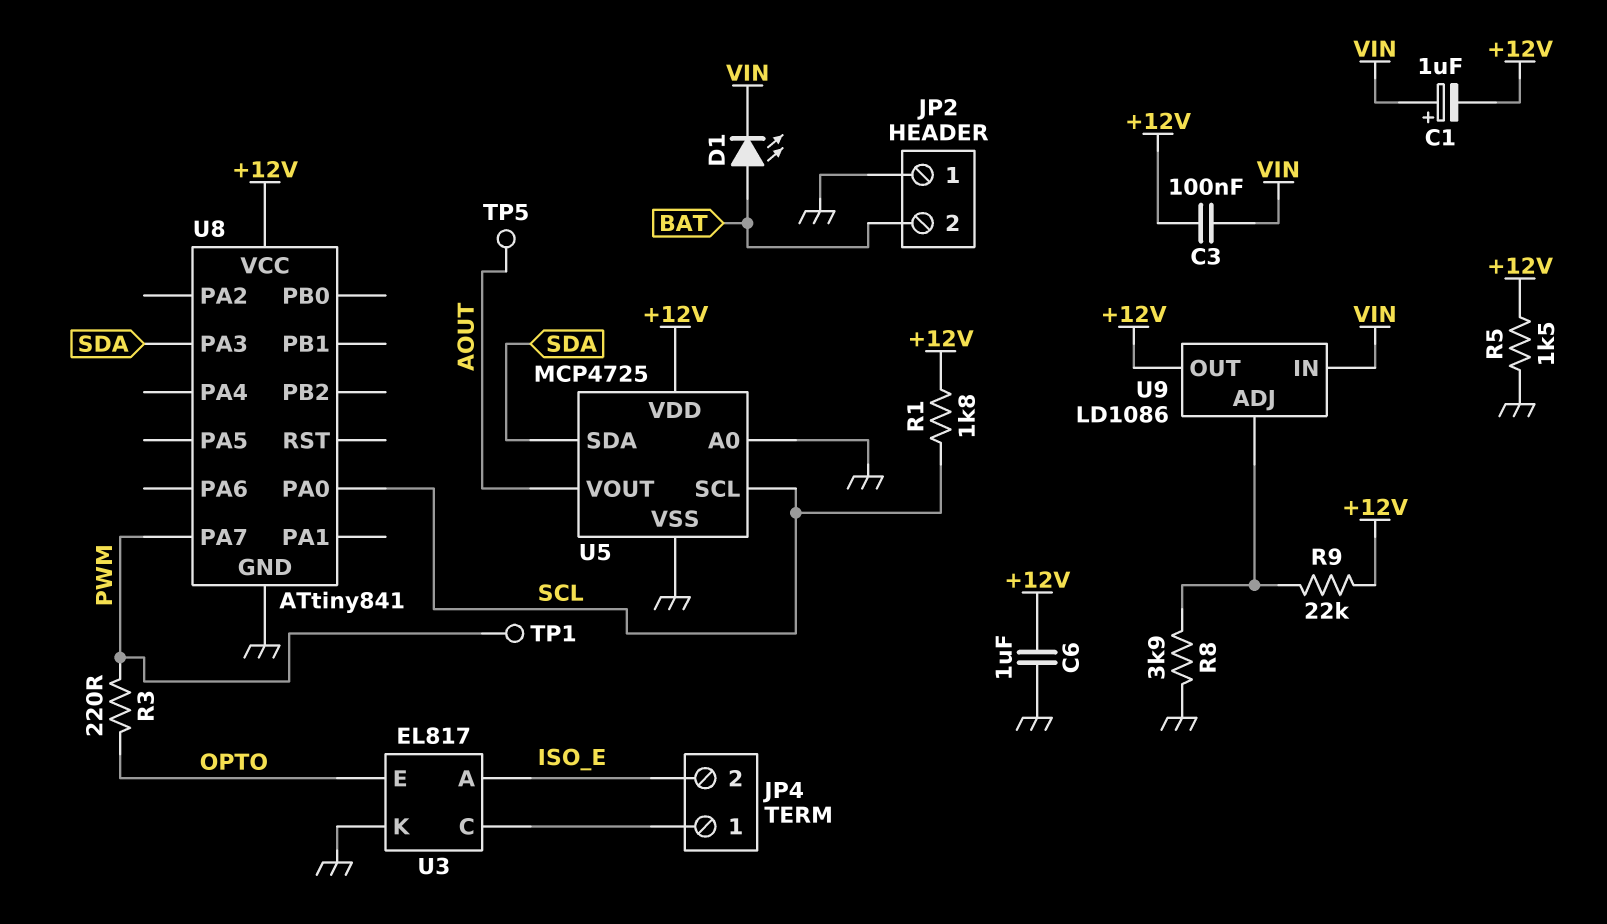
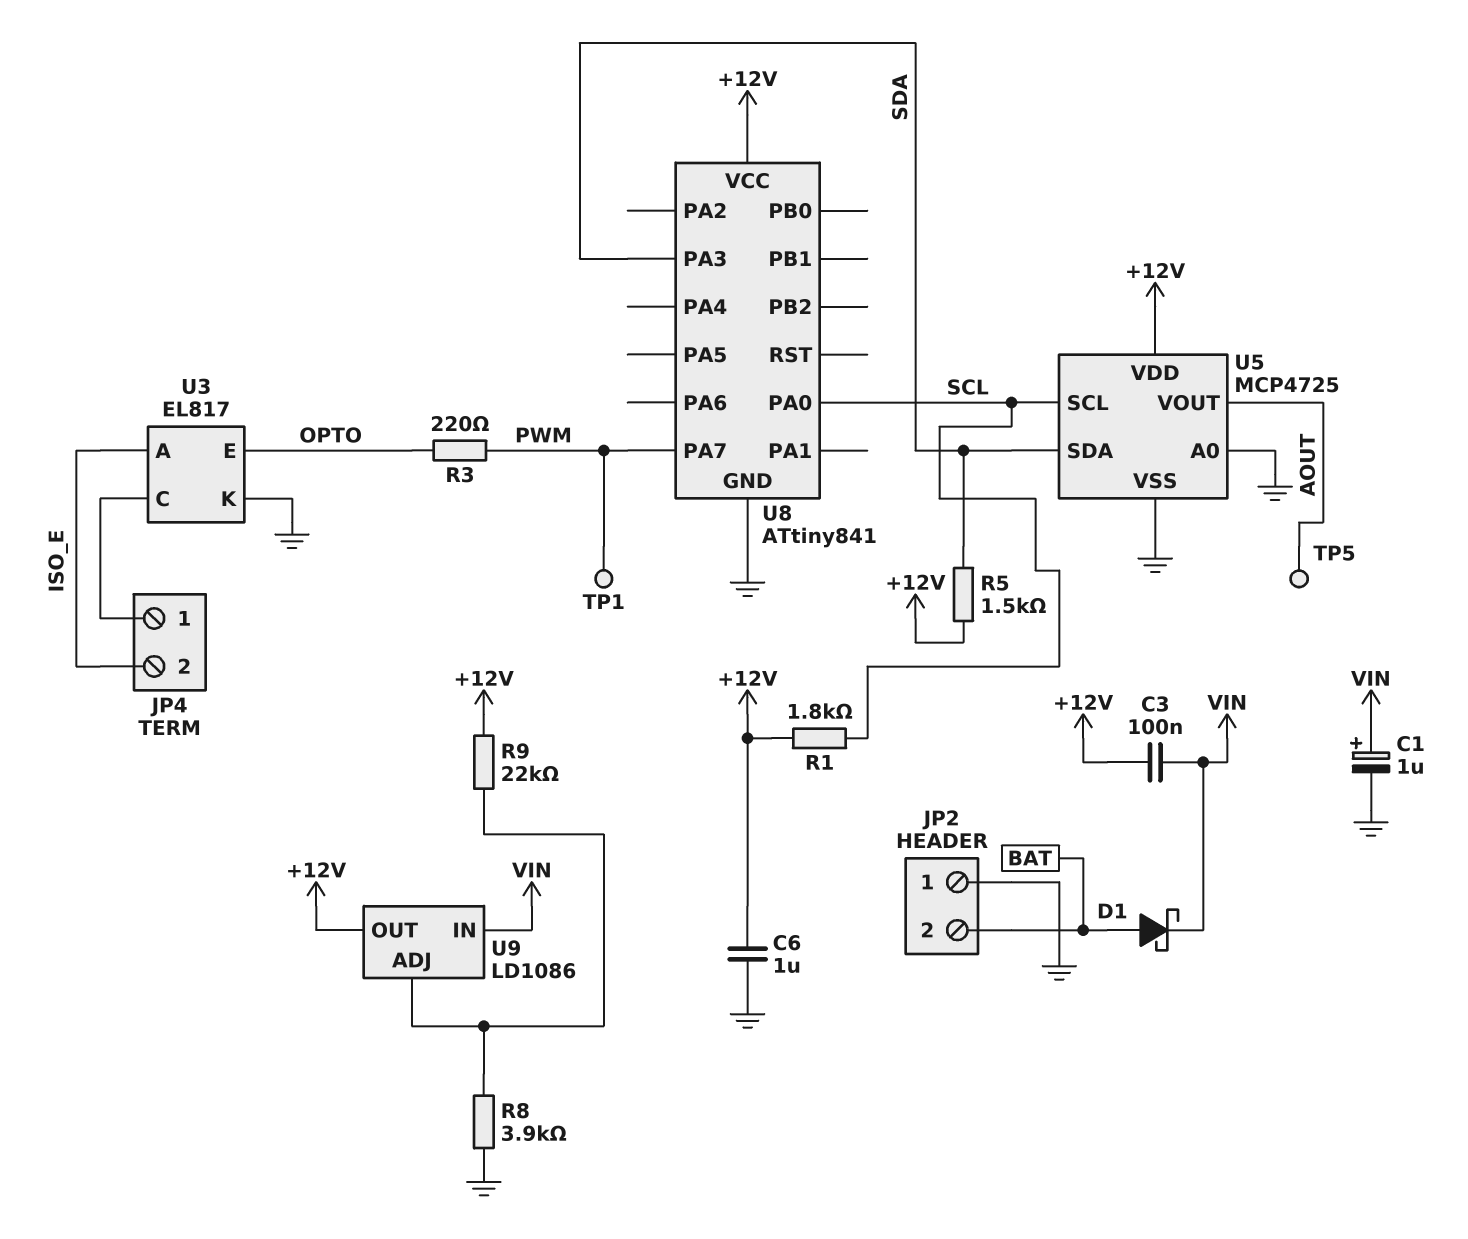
C1: 1uF (plus VIN, minus +12V) -> 1uF (plus VIN, minus GND)
D1: LED (A BAT, K VIN) -> schottky (A BAT, K VIN)
R5: 1.5k (+12V, GND) -> 1.5k (+12V, SDA)

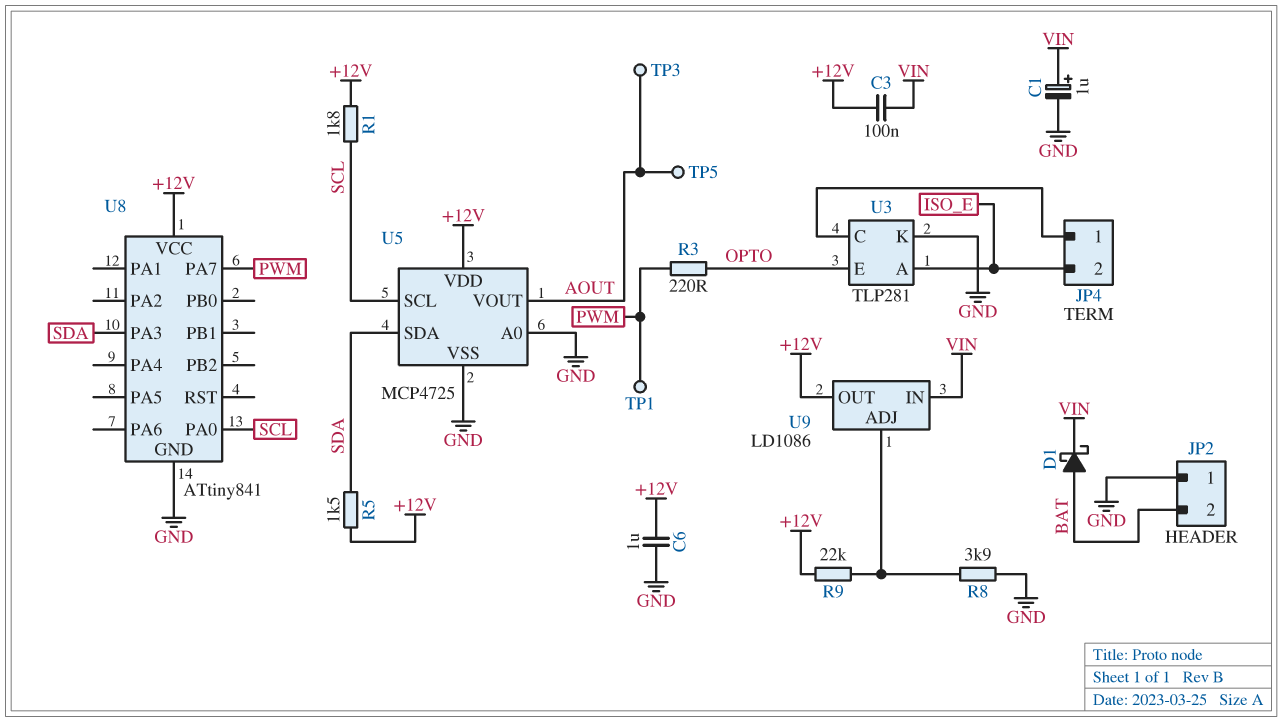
TP3: none -> test point (AOUT)
U3: EL817 -> TLP281

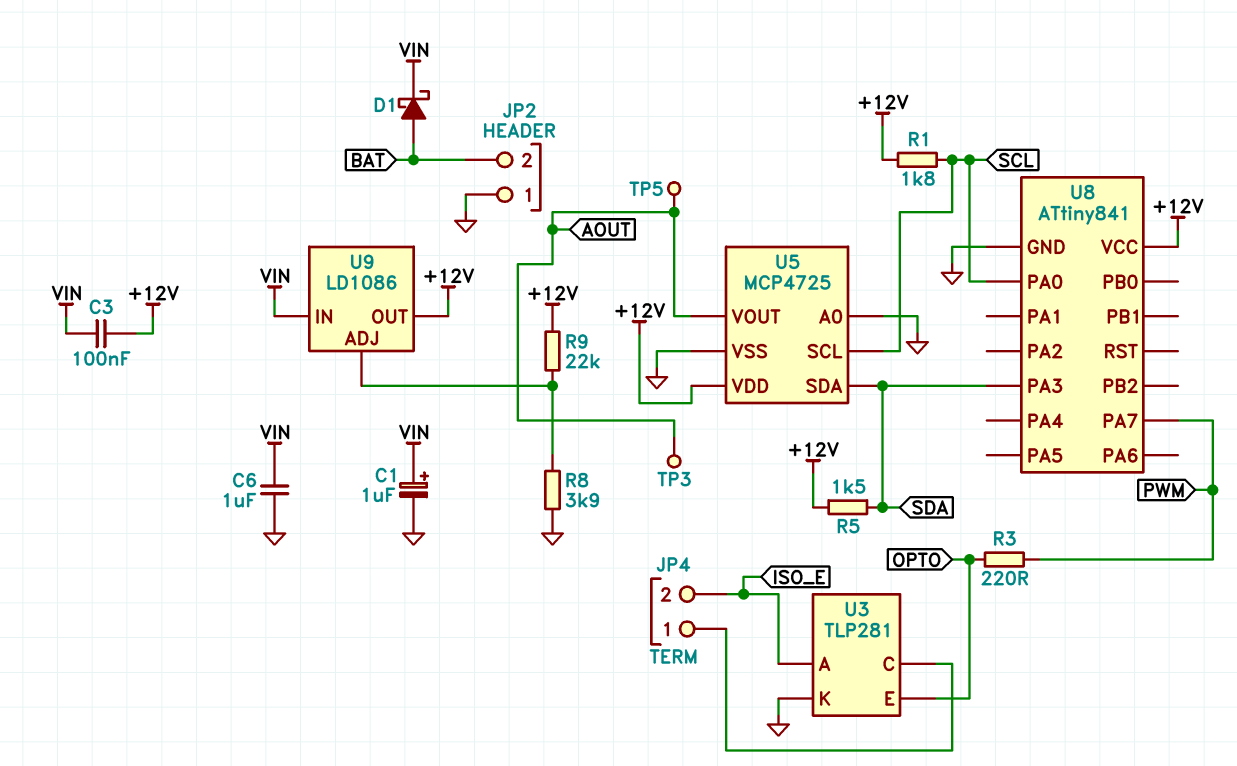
C6: 1uF (+12V, GND) -> 1uF (GND, VIN)
TP1: test point (PWM) -> none

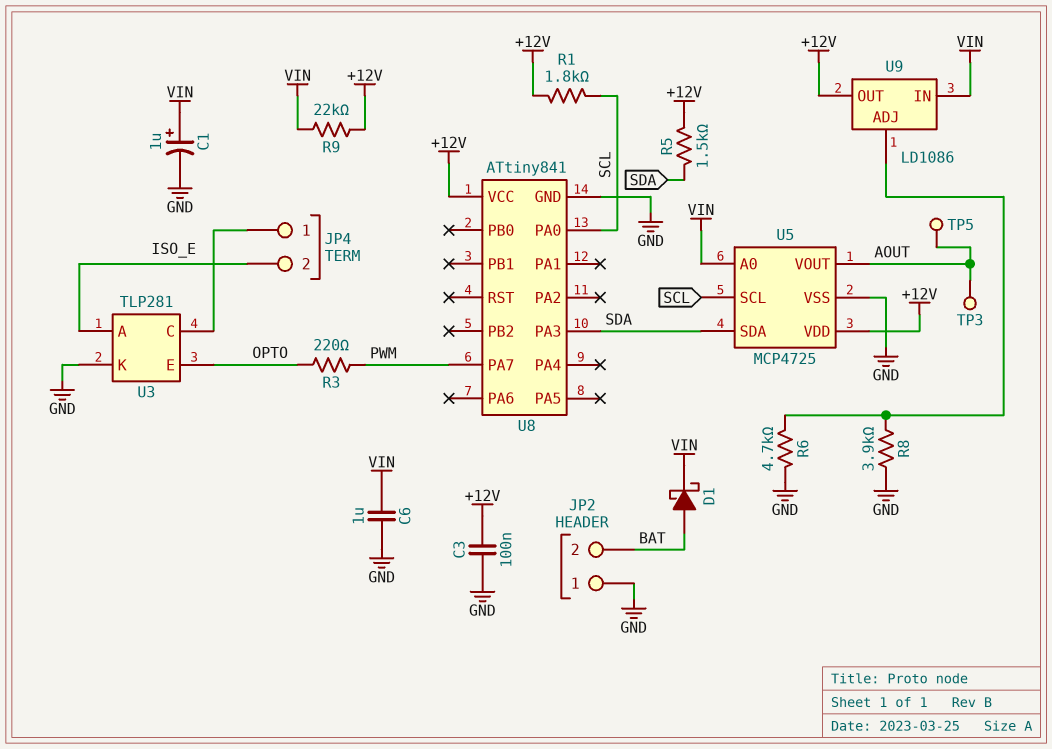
C3: 100nF (+12V, VIN) -> 100nF (+12V, GND)
R6: none -> 4.7k (GND, U9/ADJ)
R9: 22k (+12V, U9/ADJ) -> 22k (+12V, VIN)
U5 pin A0: GND -> VIN

